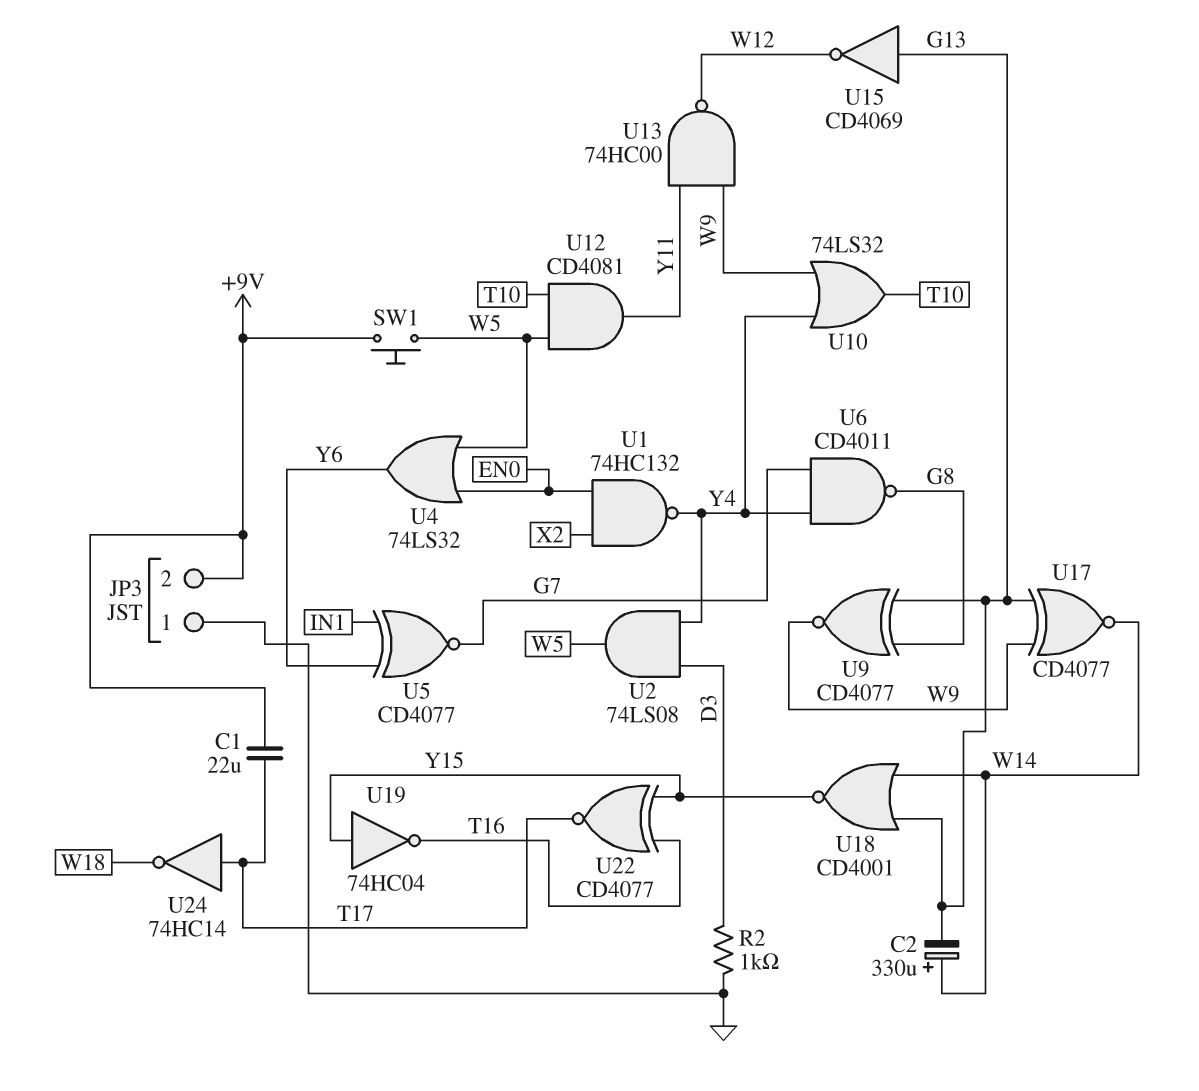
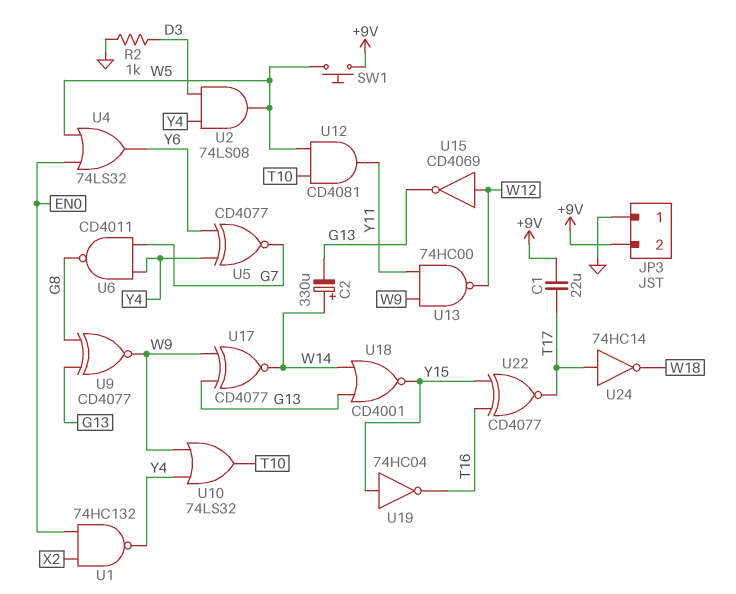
U5: XNOR CD4077 (in IN1, in Y6, out G7) -> XNOR CD4077 (in Y4, in Y6, out G7)
U15: NOT CD4069 (in G13, out W12) -> NOT CD4069 (in W12, out G13)

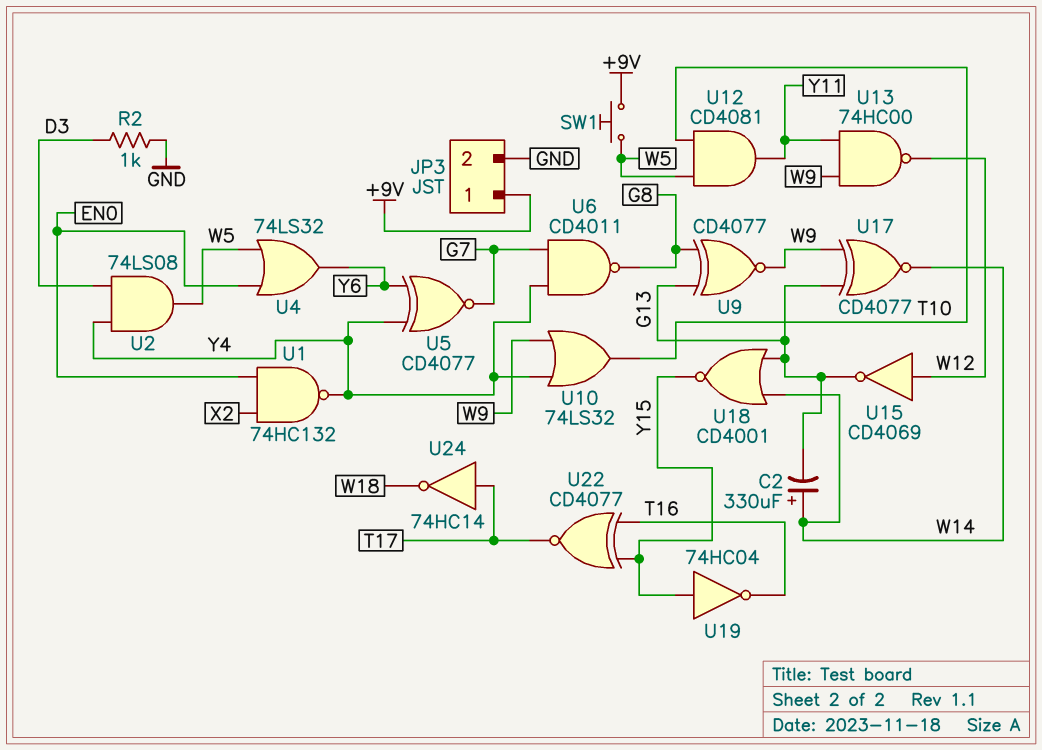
C1: 22uF (+9V, T17) -> none
JP3 pin 1: GND -> +9V
JP3 pin 2: +9V -> GND

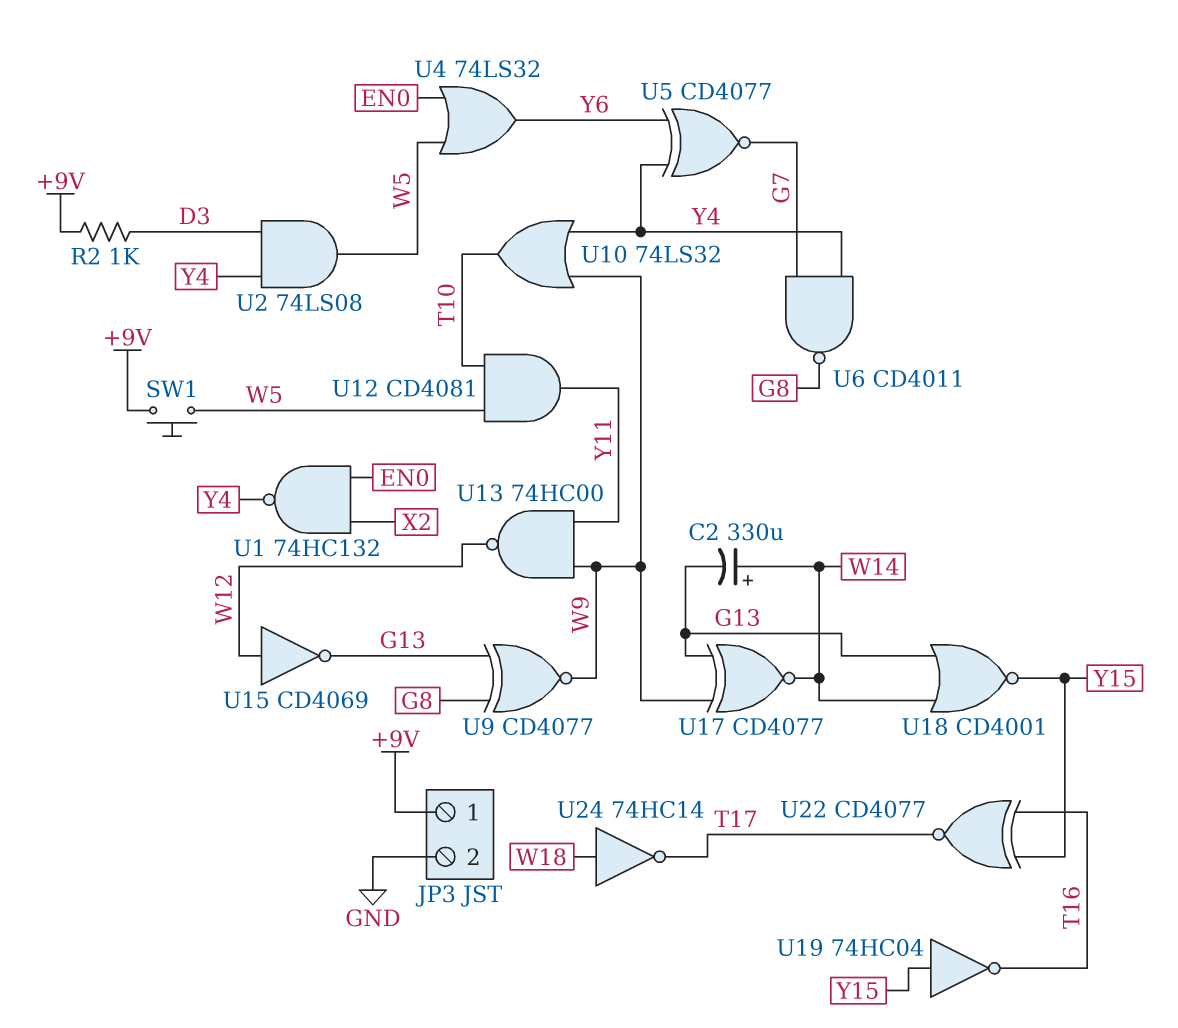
R2: 1k (D3, GND) -> 1k (+9V, D3)
U24: NOT 74HC14 (in T17, out W18) -> NOT 74HC14 (in W18, out T17)

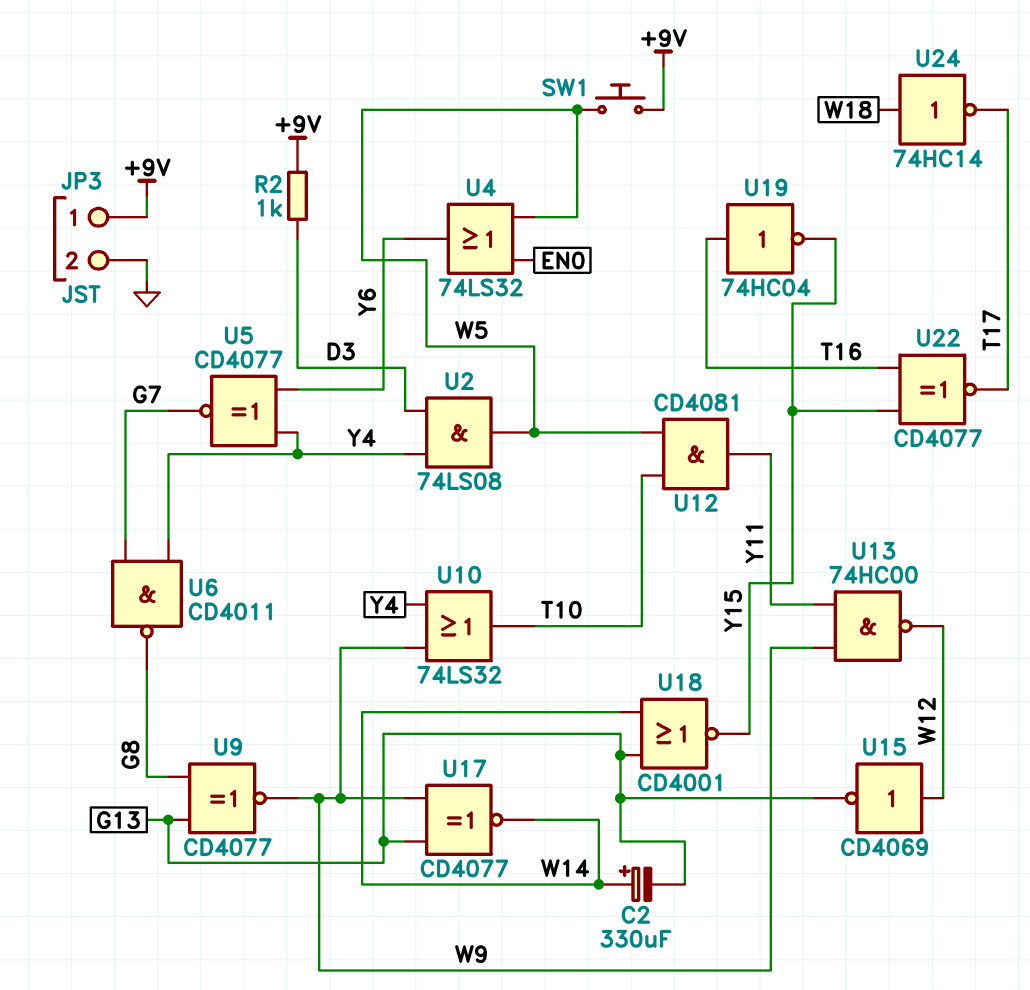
U1: NAND 74HC132 (in EN0, in X2, out Y4) -> none
U19: NOT 74HC04 (in Y15, out T16) -> NOT 74HC04 (in T16, out Y15)

